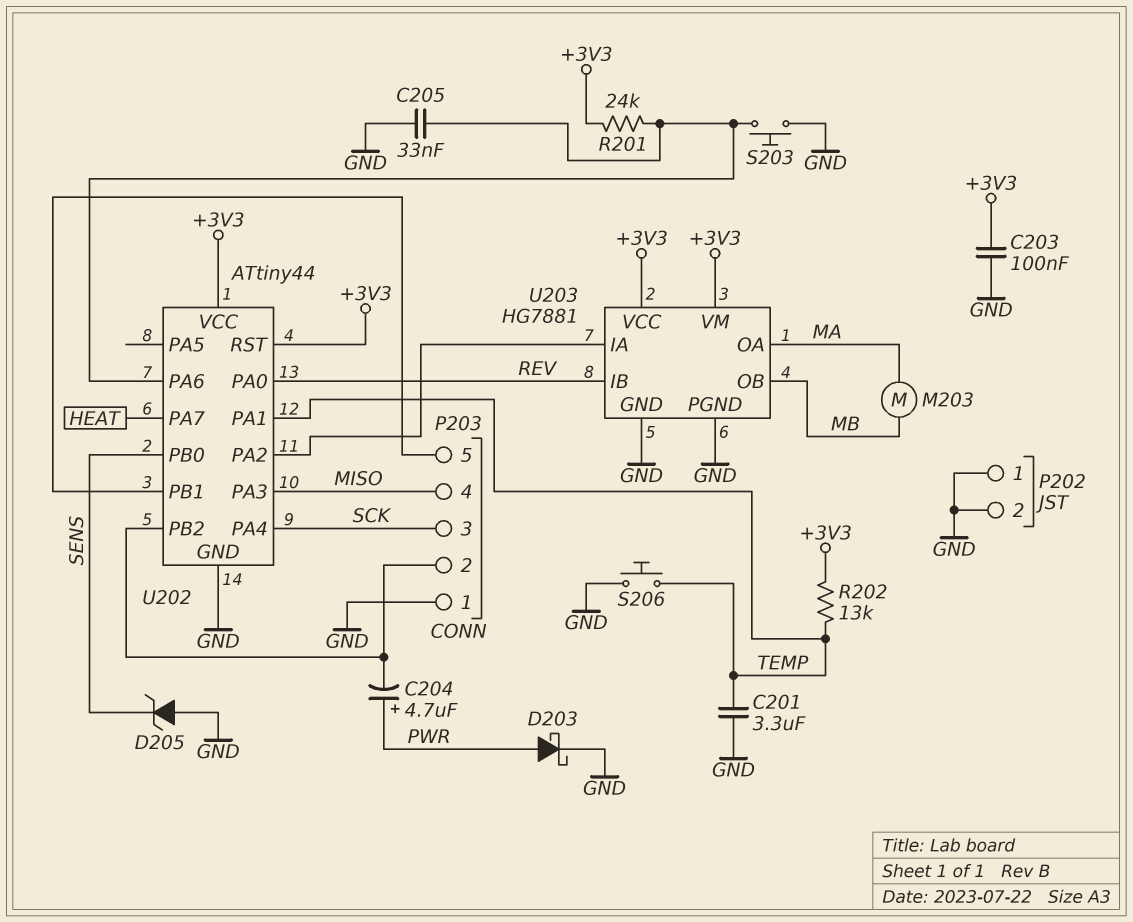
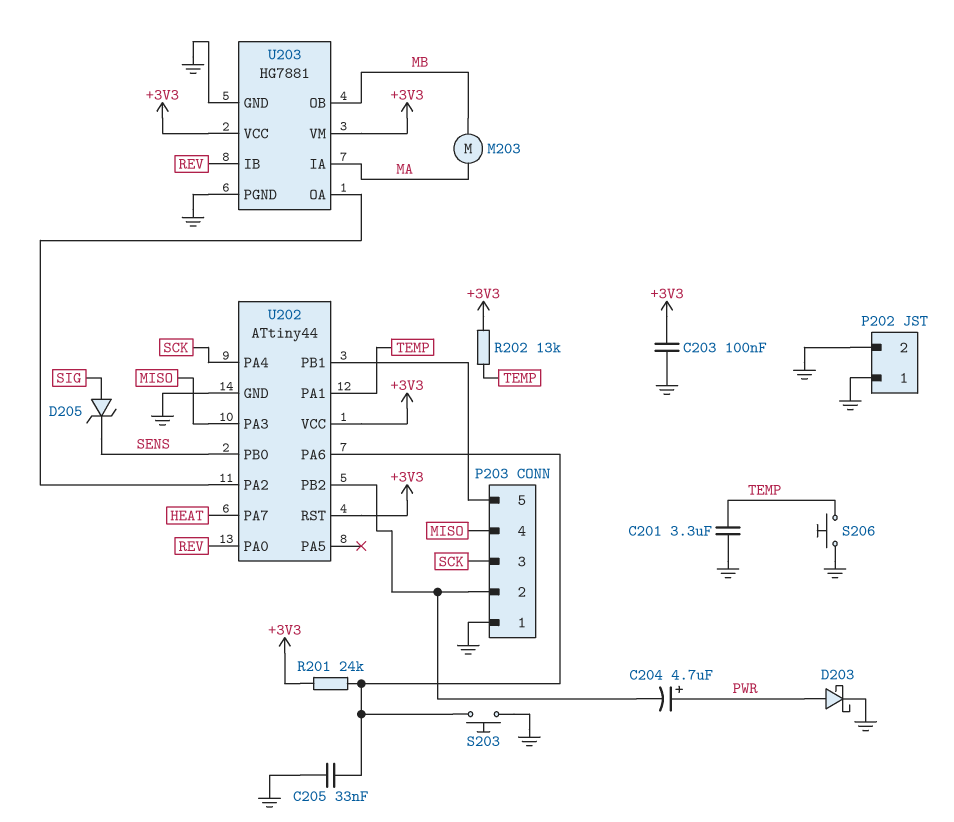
D205: zener (A GND, K SENS) -> zener (A SIG, K SENS)
U203 pin IA: U202/PA2 -> MA
U203 pin OA: MA -> U202/PA2

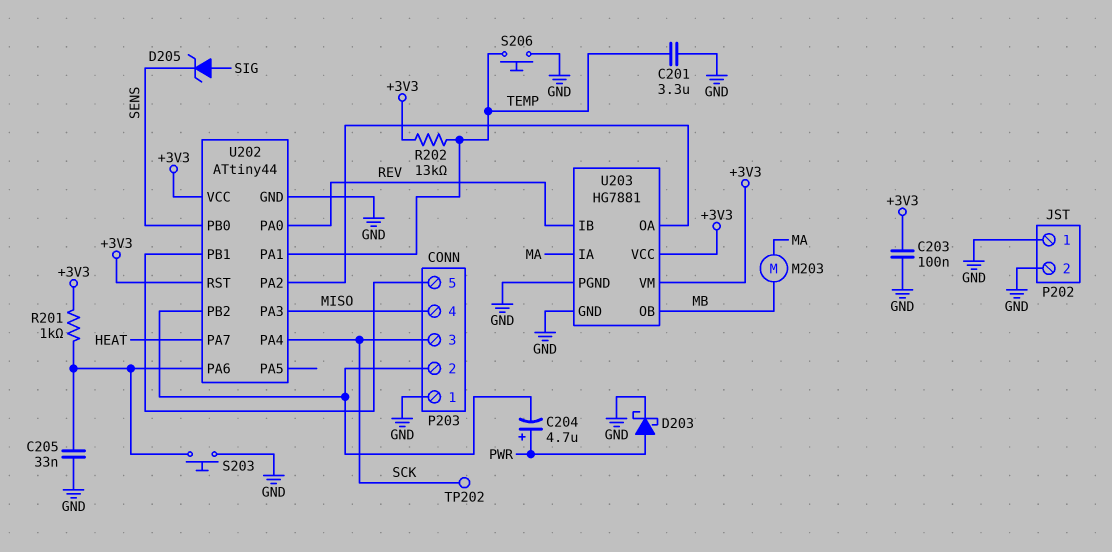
R201: 24k (+3V3, U202/PA6) -> 1k (+3V3, U202/PA6)
TP202: none -> test point (SCK)

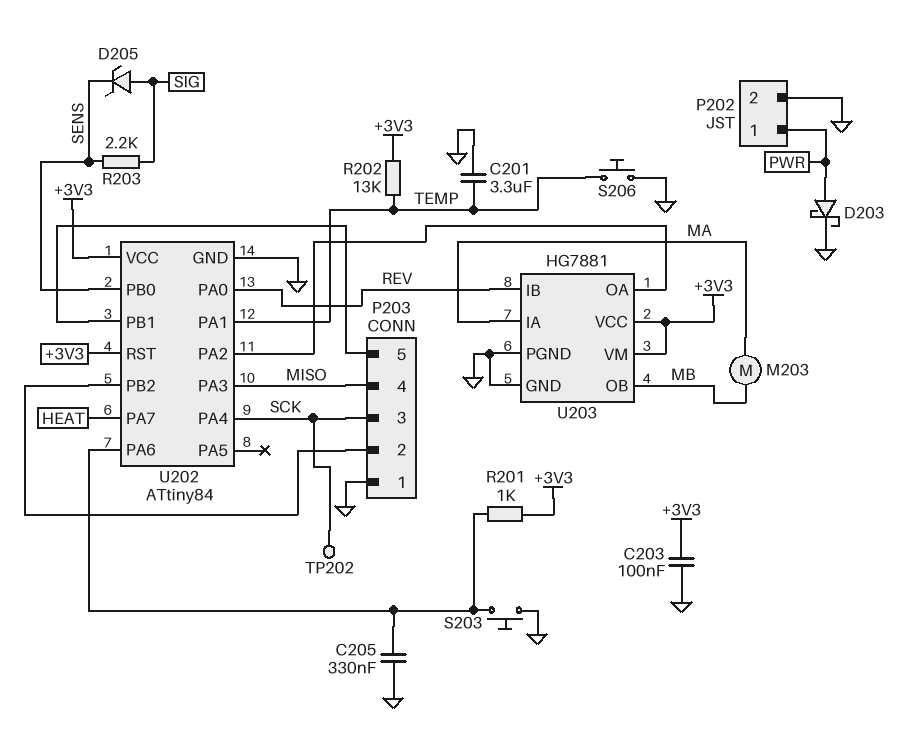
C204: 4.7uF (plus PWR, minus P203/2) -> none
C205: 33nF (GND, U202/PA6) -> 330nF (GND, U202/PA6)
P202 pin 1: GND -> PWR
R203: none -> 2.2k (SENS, SIG)
U202: ATtiny44 -> ATtiny84

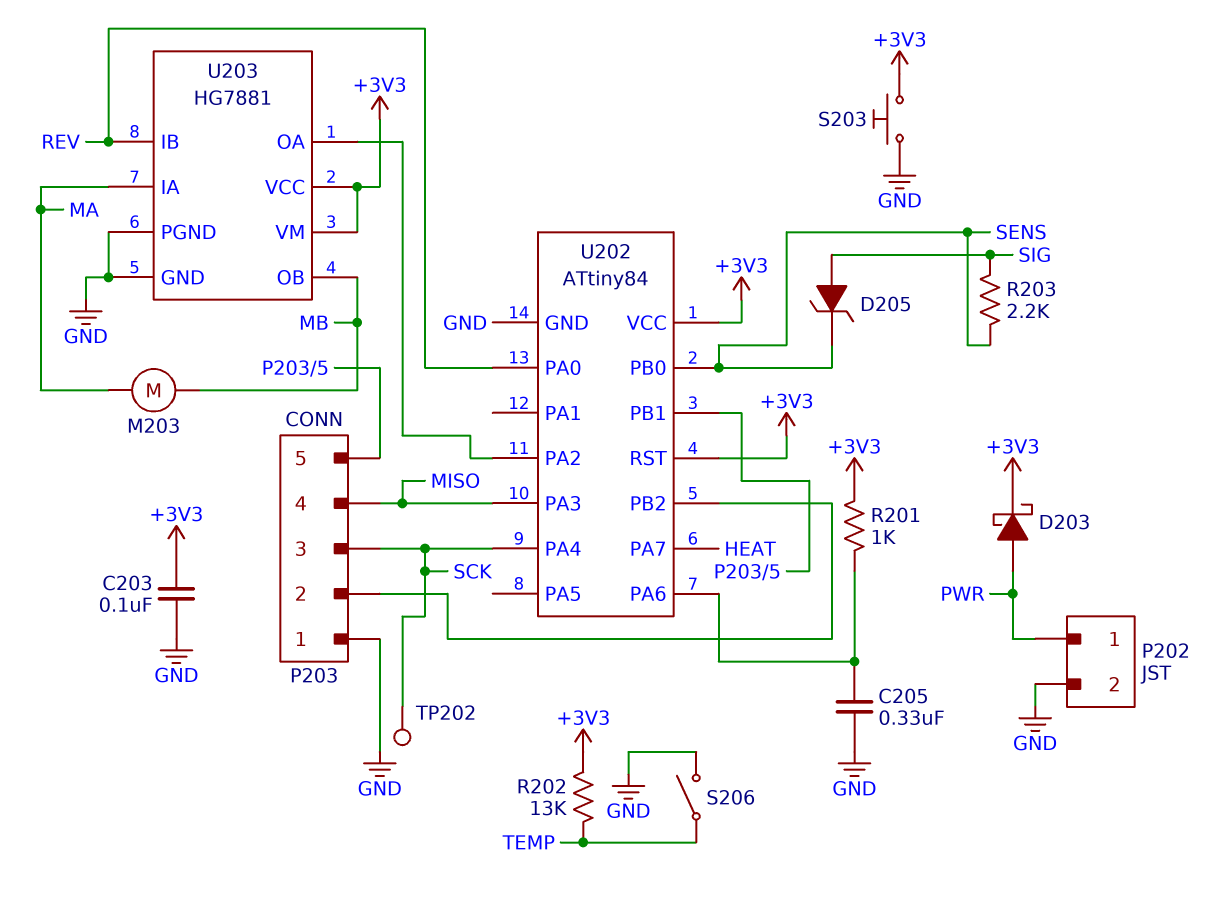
C201: 3.3uF (GND, TEMP) -> none
D203: schottky (A PWR, K GND) -> schottky (A PWR, K +3V3)
S203: button (GND, U202/PA6) -> button (+3V3, GND)
S206: button (GND, TEMP) -> switch (GND, TEMP)
U202 pin PA1: TEMP -> none

